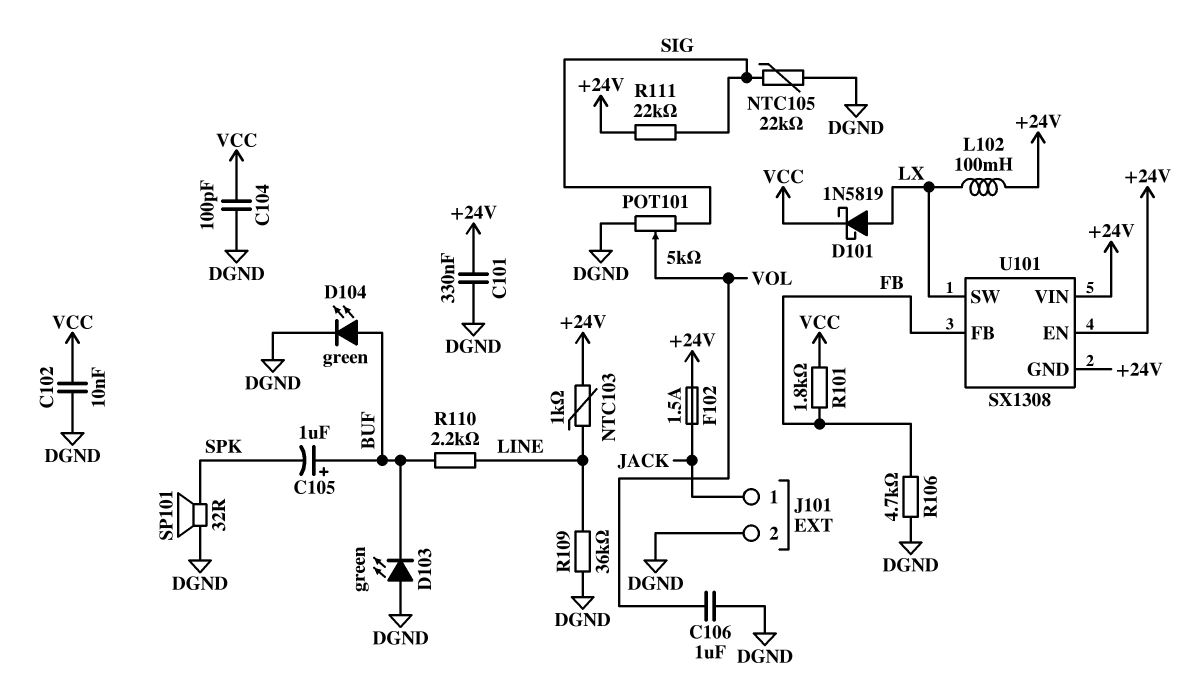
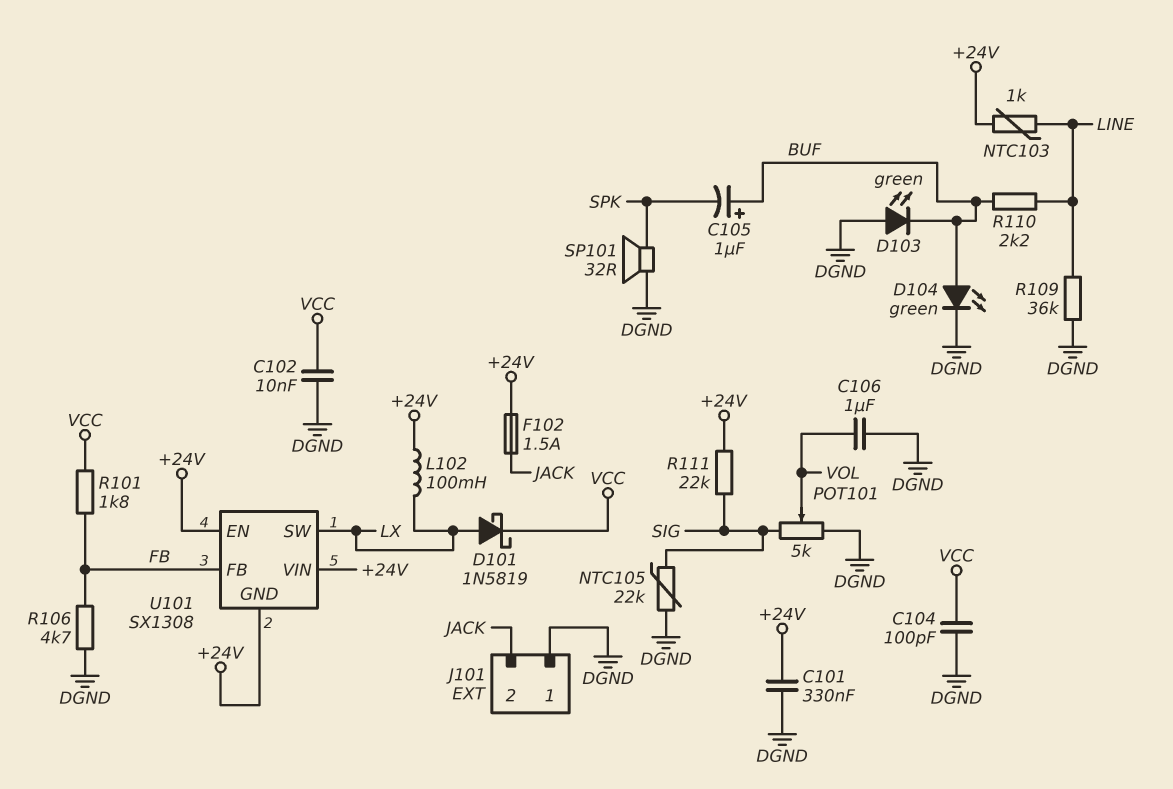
J101 pin 1: JACK -> DGND
J101 pin 2: DGND -> JACK

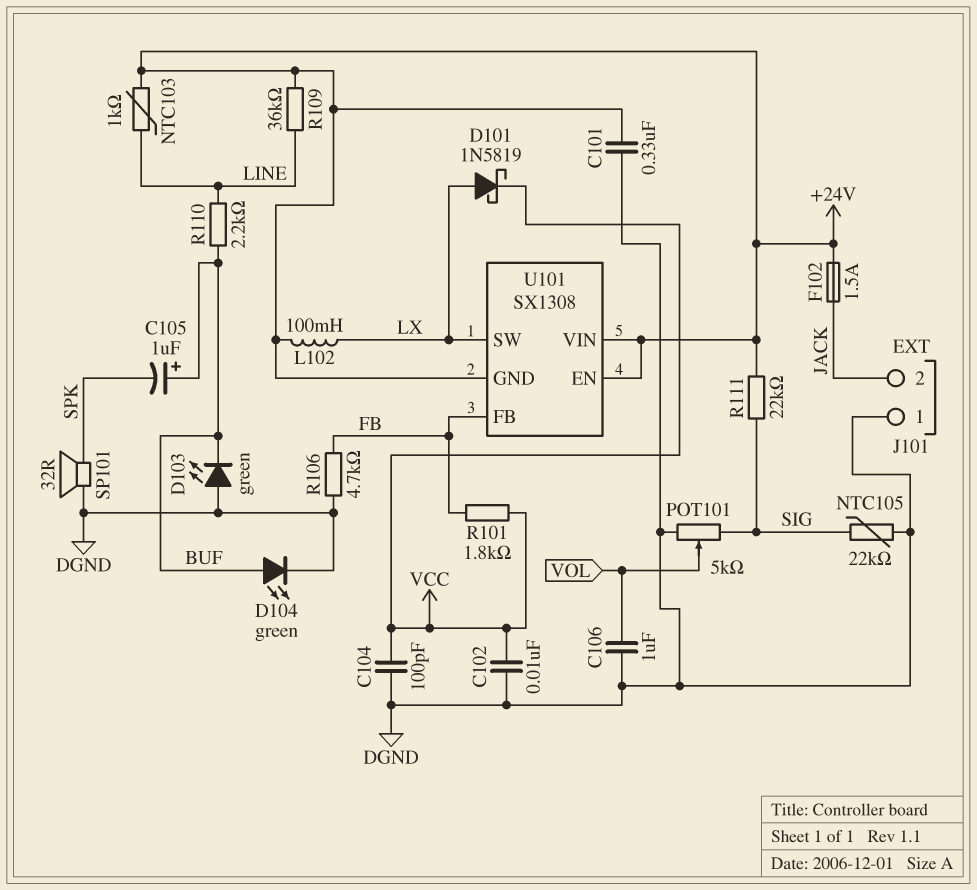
R109: 36k (DGND, LINE) -> 36k (+24V, LINE)

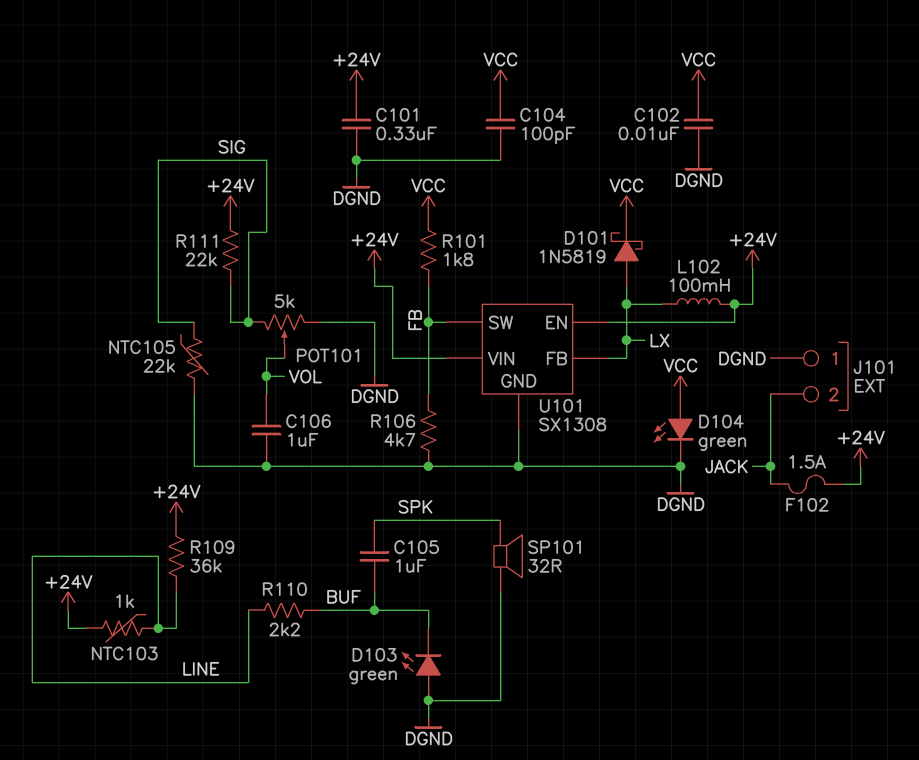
C105: 1uF (plus BUF, minus SPK) -> 1uF (BUF, SPK)
D104: LED green (A BUF, K DGND) -> LED green (A VCC, K DGND)
U101 pin FB: FB -> LX
U101 pin GND: +24V -> DGND
U101 pin SW: LX -> FB

